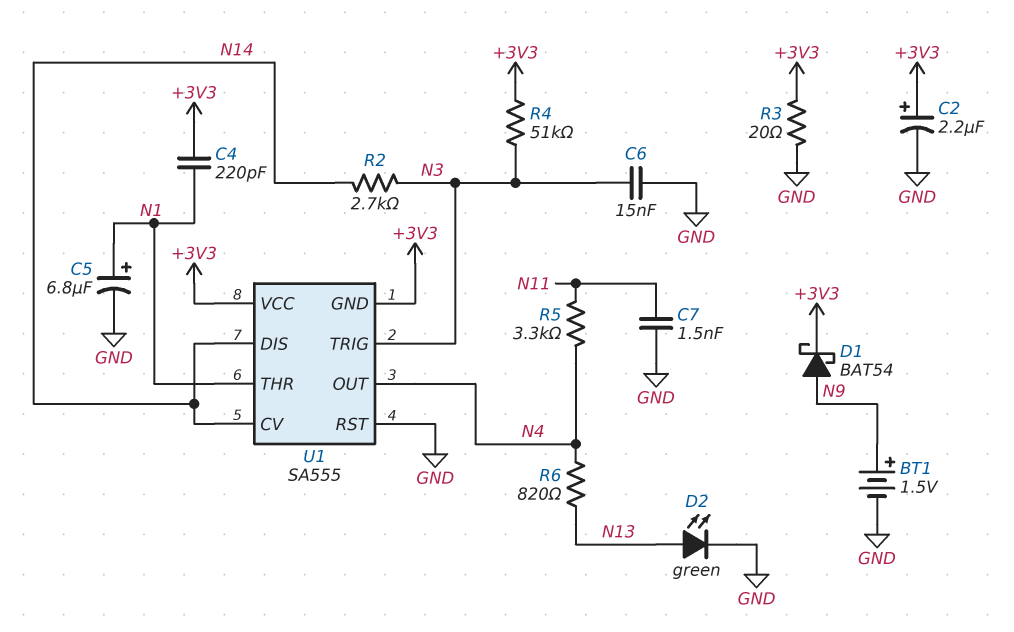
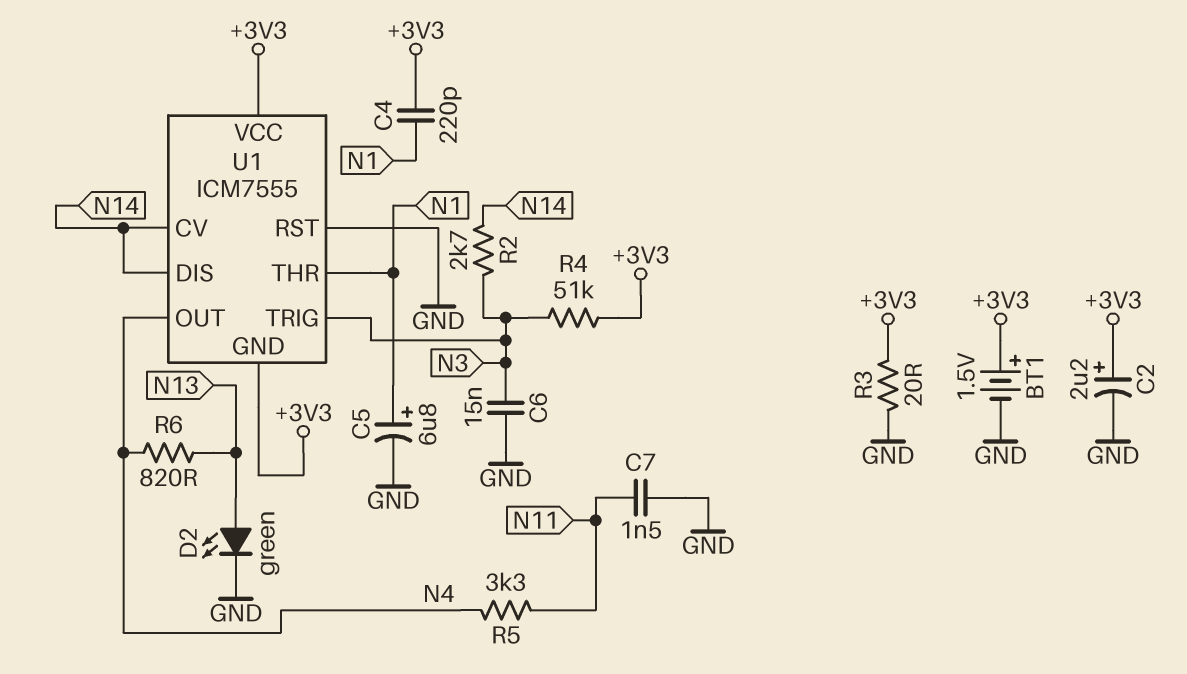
BT1: 1.5V (plus N9, minus GND) -> 1.5V (plus +3V3, minus GND)
D1: schottky BAT54 (A N9, K +3V3) -> none
U1: SA555 -> ICM7555

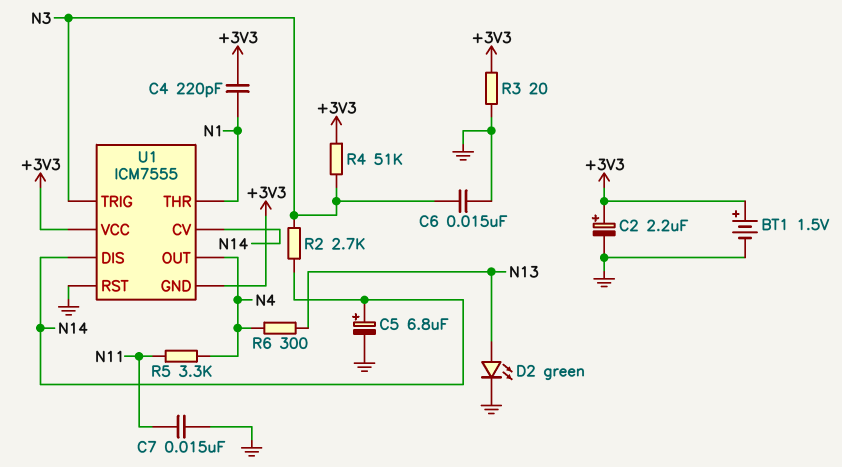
C5: 6.8uF (plus N1, minus GND) -> 6.8uF (plus N14, minus GND)
C7: 1.5nF (GND, N11) -> 15nF (GND, N11)
R6: 820 (N4, N13) -> 300 (N4, N13)

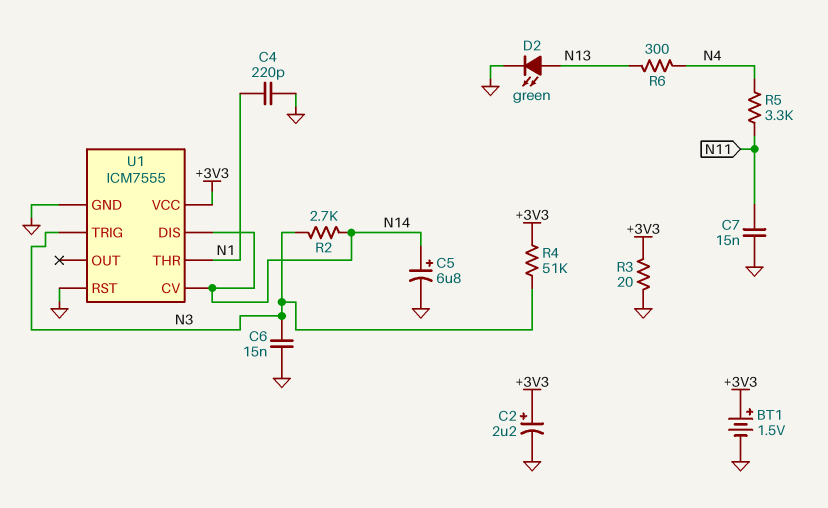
C4: 220pF (+3V3, N1) -> 220pF (GND, N1)
U1 pin GND: +3V3 -> GND
U1 pin OUT: N4 -> none

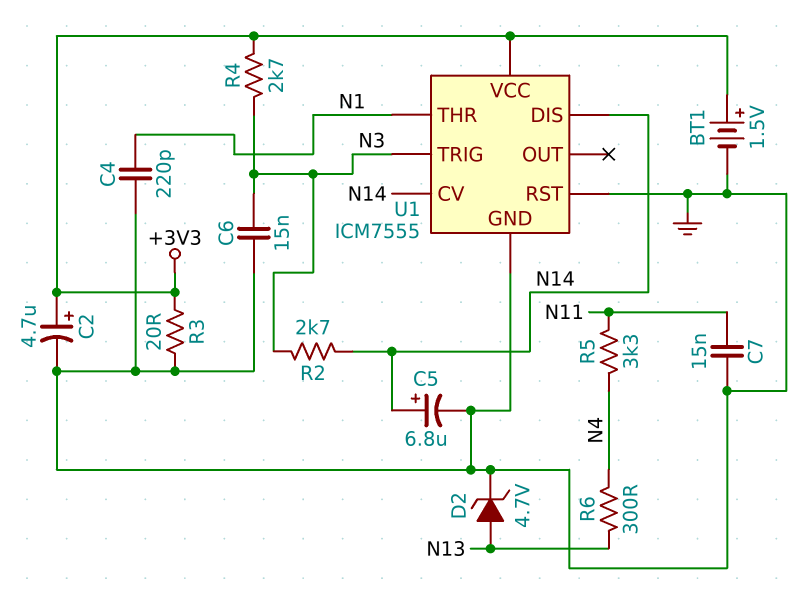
C2: 2.2uF (plus +3V3, minus GND) -> 4.7uF (plus +3V3, minus GND)
D2: LED green (A N13, K GND) -> zener 4.7V (A N13, K GND)
R4: 51k (+3V3, N3) -> 2.7k (+3V3, N3)

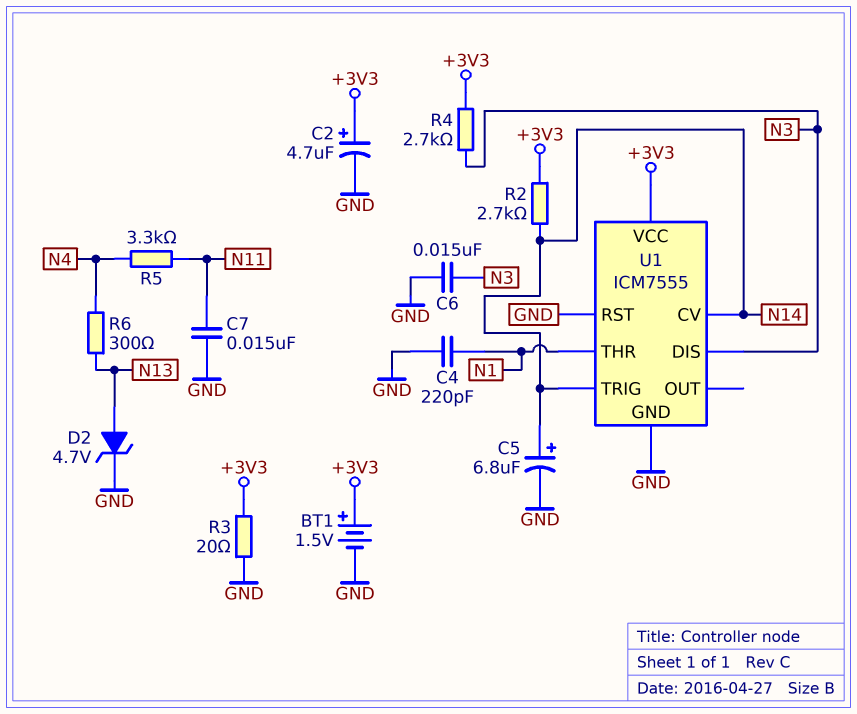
R2: 2.7k (N3, N14) -> 2.7k (+3V3, N14)
U1 pin DIS: N14 -> N3
U1 pin TRIG: N3 -> N14

